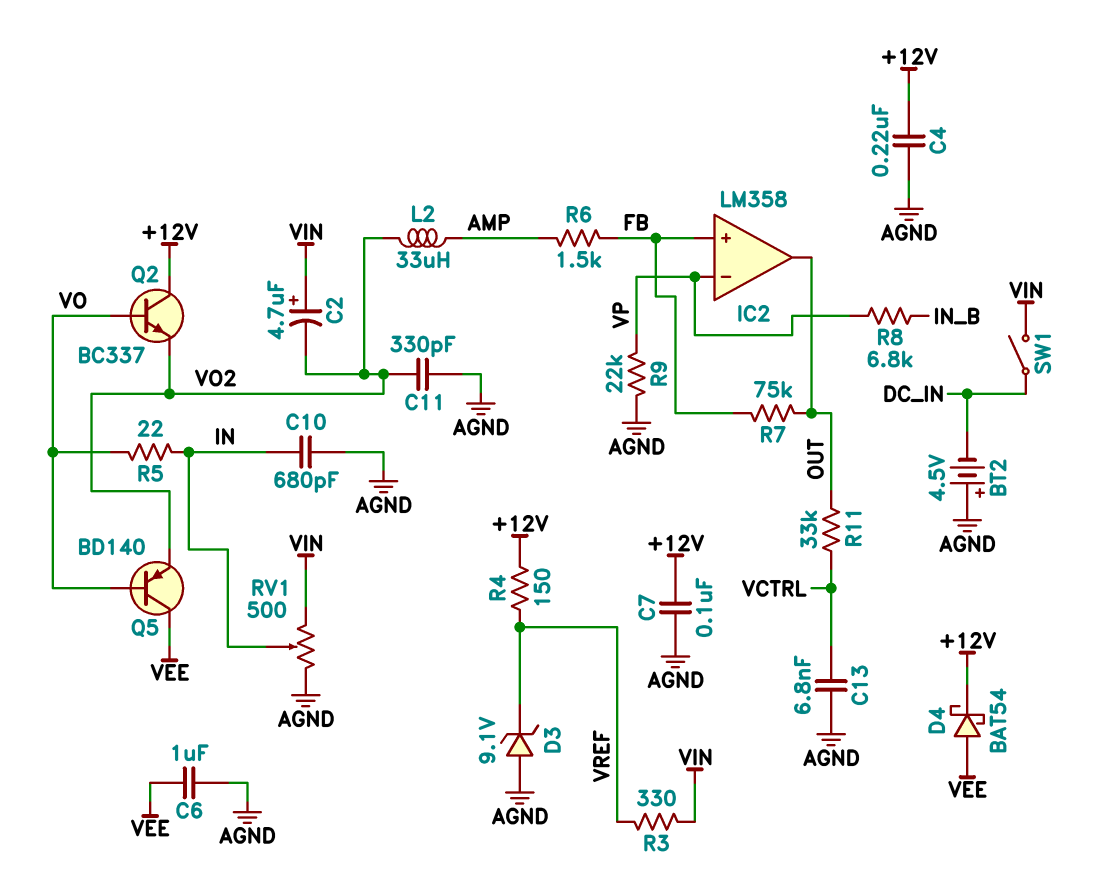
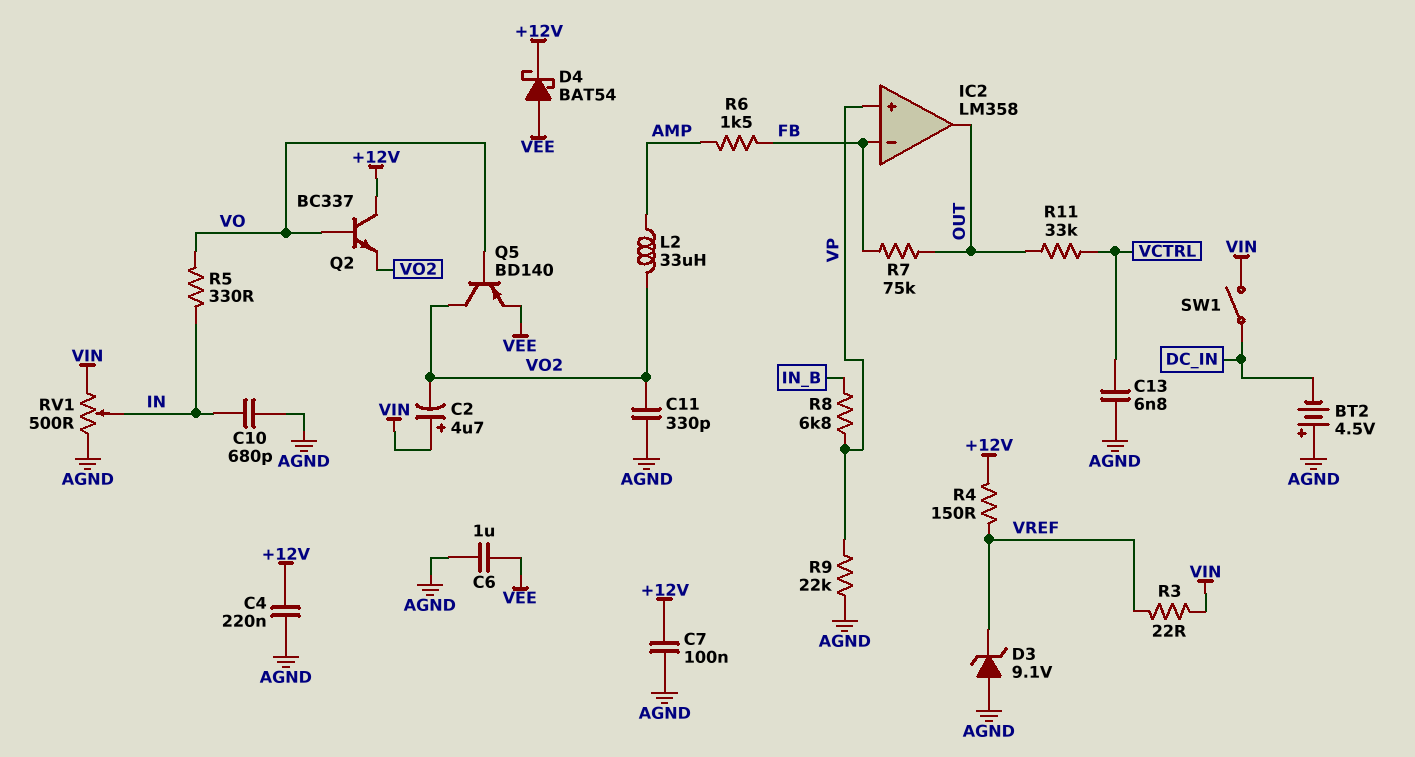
IC2 pin in+: FB -> VP
IC2 pin in-: VP -> FB
Q5: PNP BD140 (B VO, C VEE, E VO2) -> PNP BD140 (B VO, C VO2, E VEE)
R3: 330 (VIN, VREF) -> 22 (VIN, VREF)
R5: 22 (IN, VO) -> 330 (IN, VO)

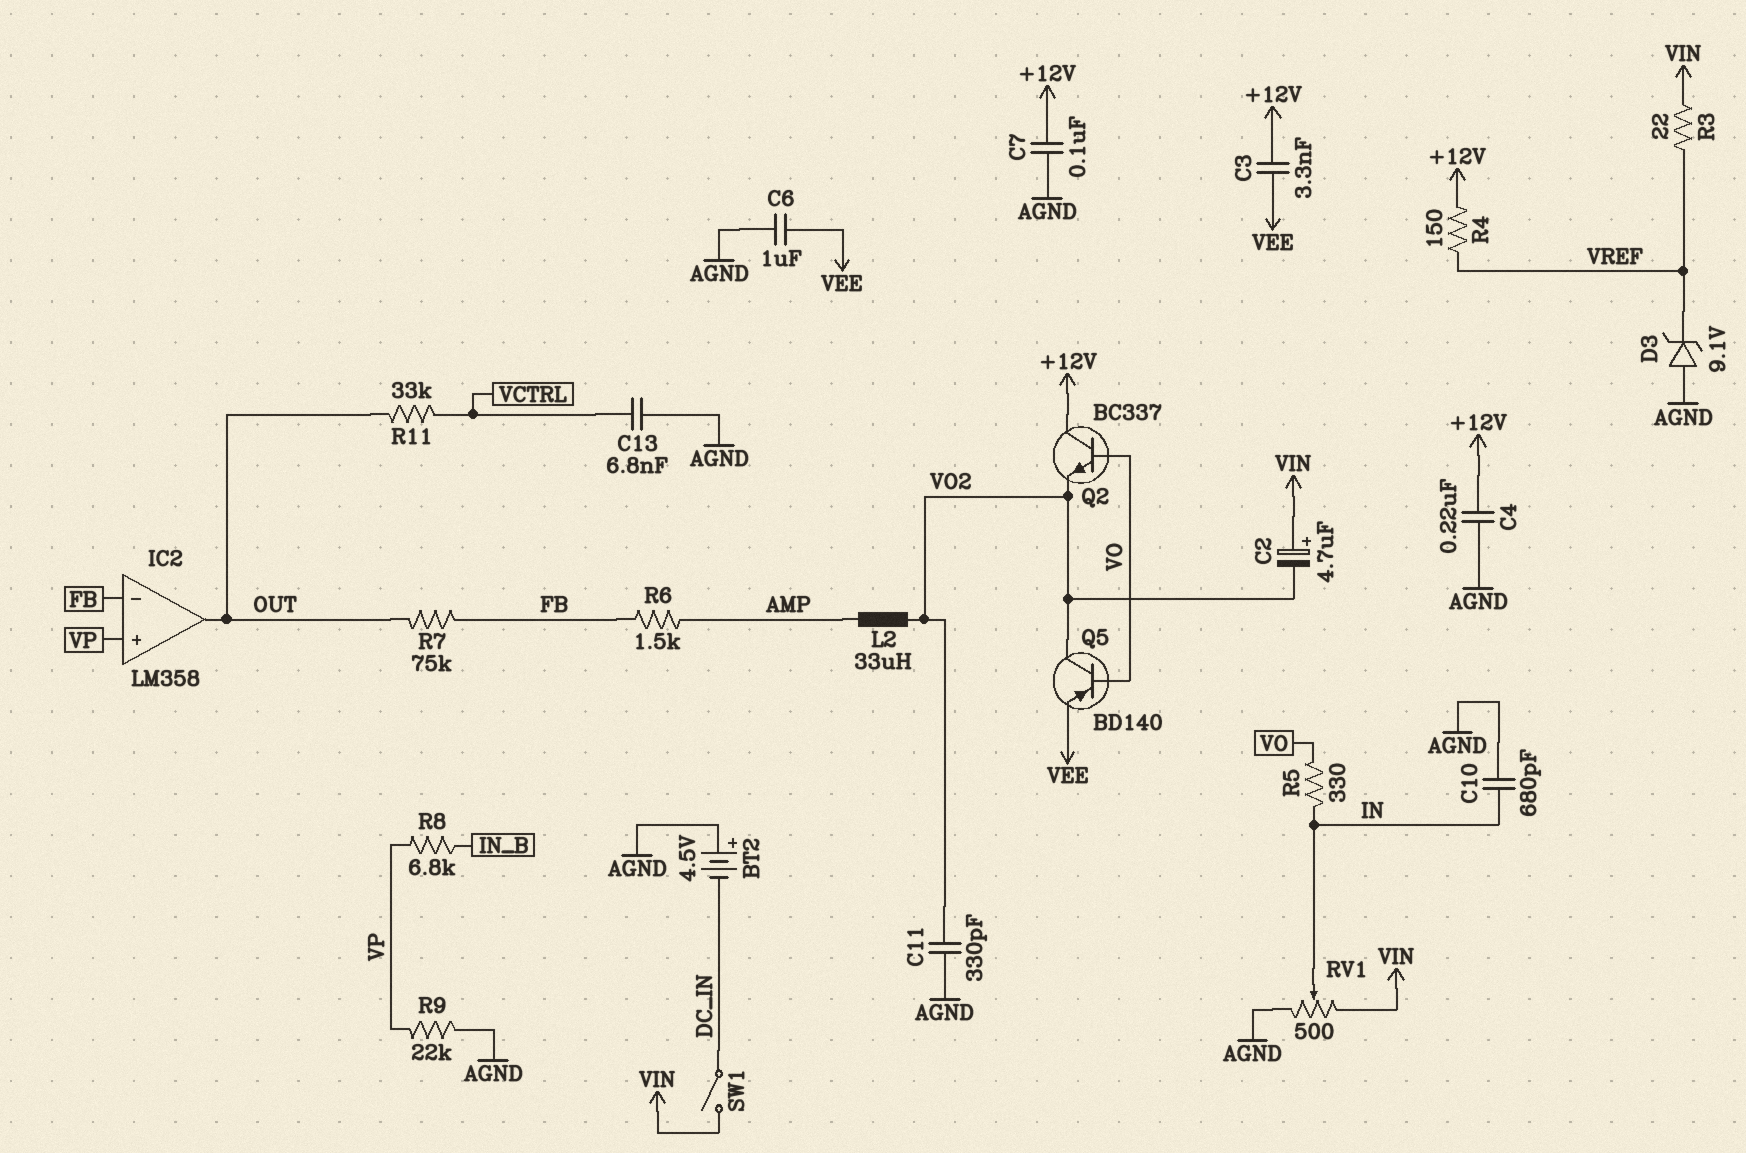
C3: none -> 3.3nF (+12V, VEE)
D4: schottky BAT54 (A VEE, K +12V) -> none

